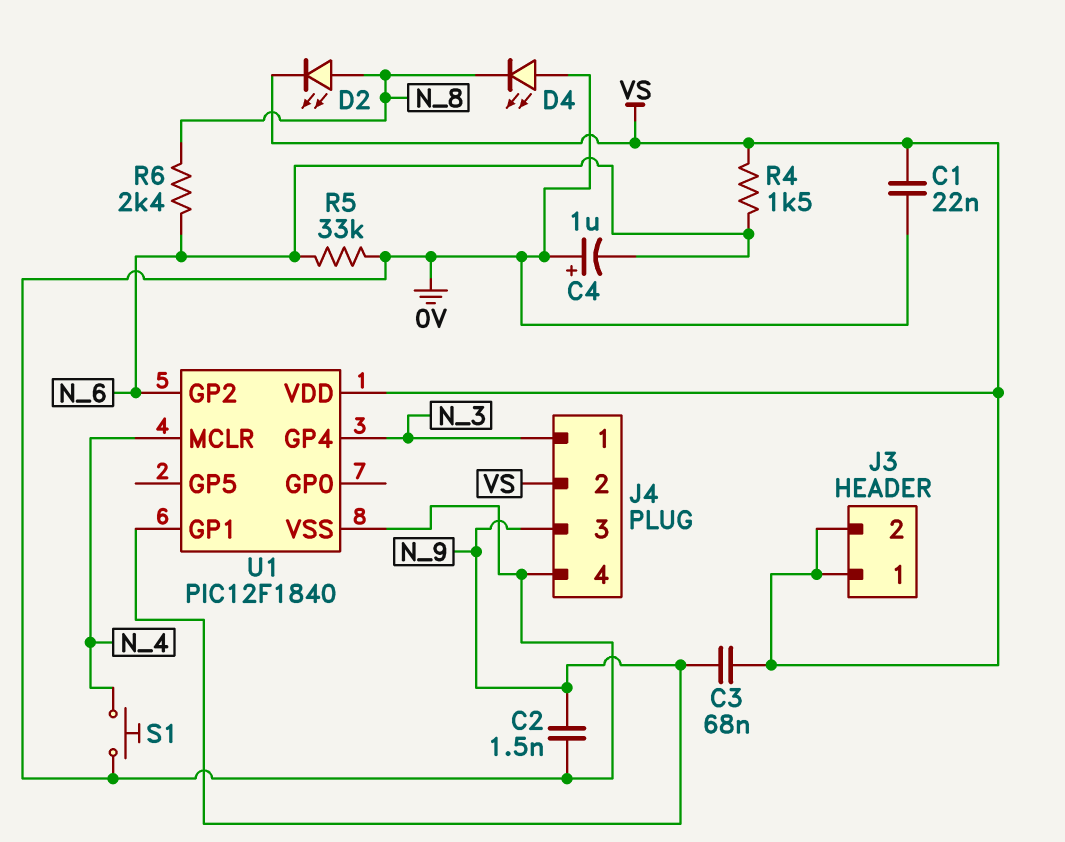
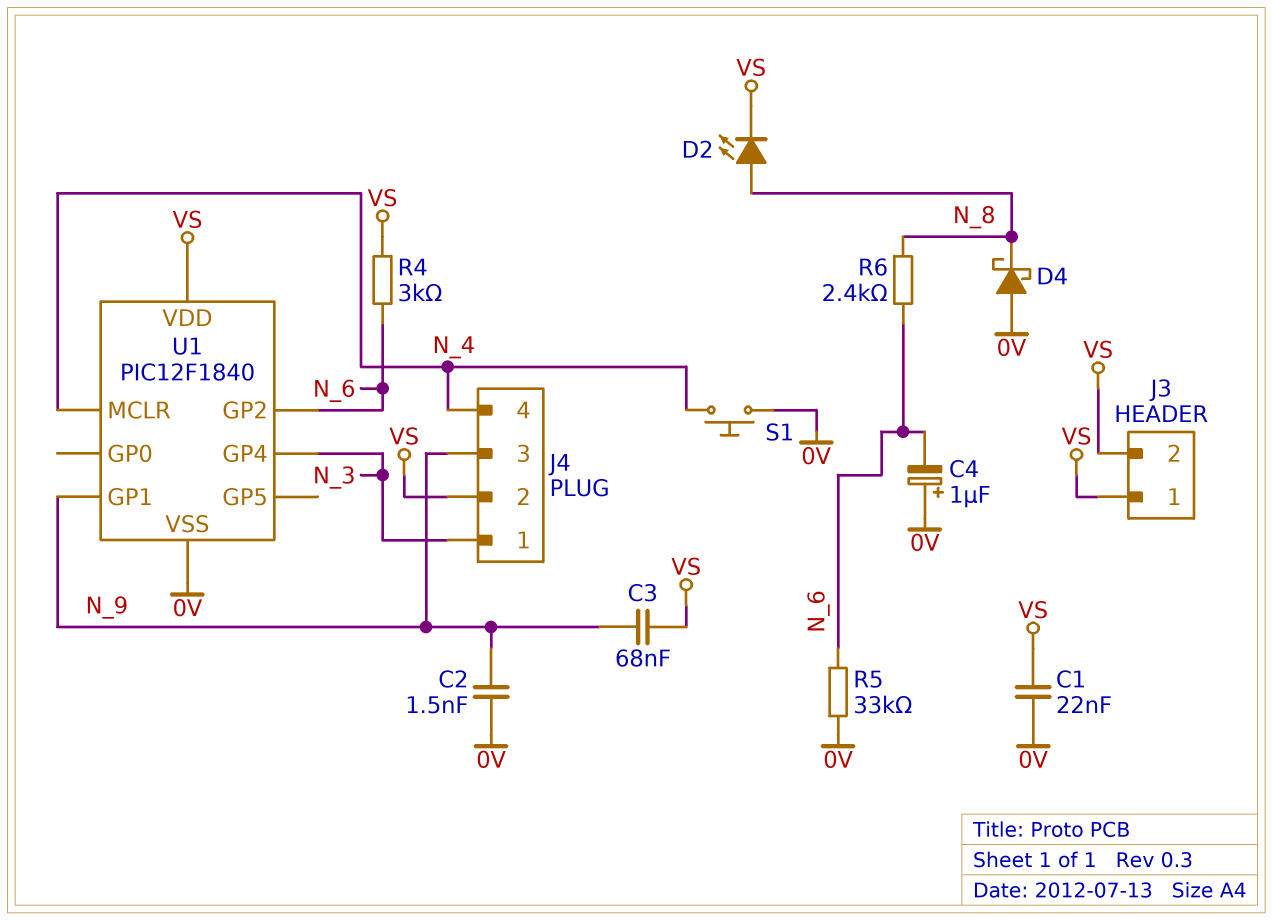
D4: LED (A 0V, K N_8) -> schottky (A 0V, K N_8)
J4 pin 4: 0V -> N_4
R4: 1.5k (N_6, VS) -> 3k (N_6, VS)

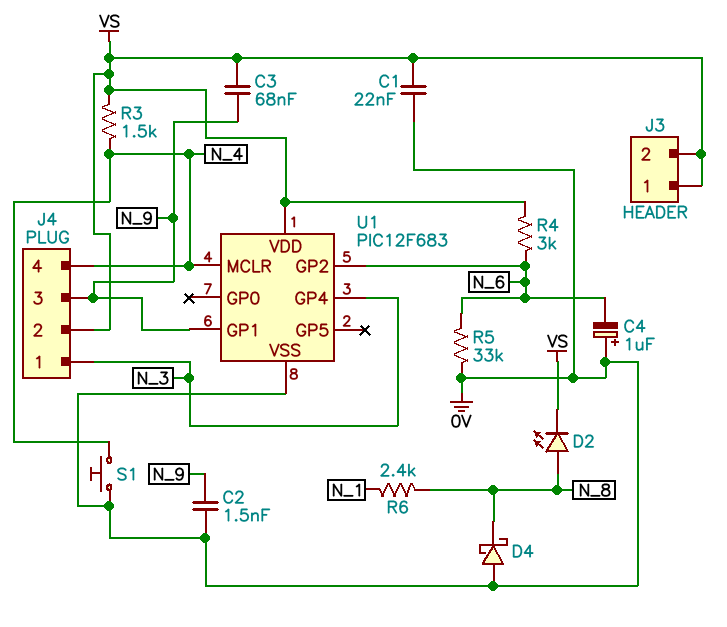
R3: none -> 1.5k (N_4, VS)
R6: 2.4k (N_6, N_8) -> 2.4k (N_1, N_8)
U1: PIC12F1840 -> PIC12F683

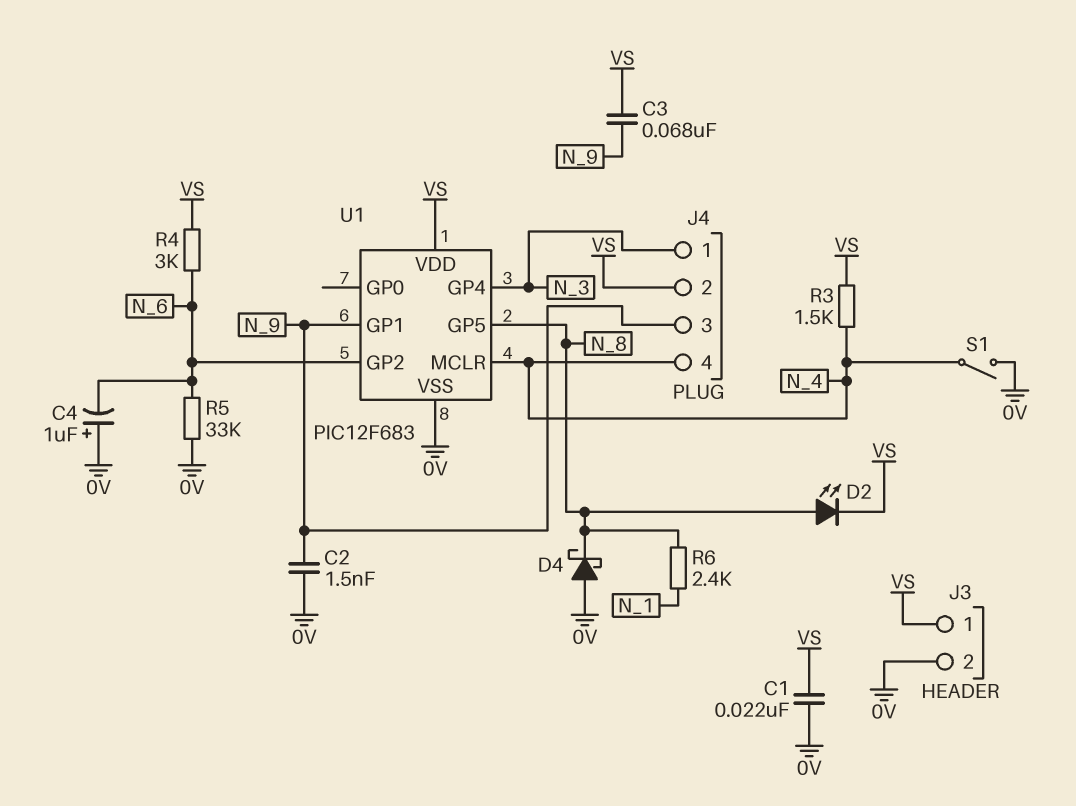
J3 pin 2: VS -> 0V
S1: button (0V, N_4) -> switch (0V, N_4)
U1 pin GP5: none -> N_8

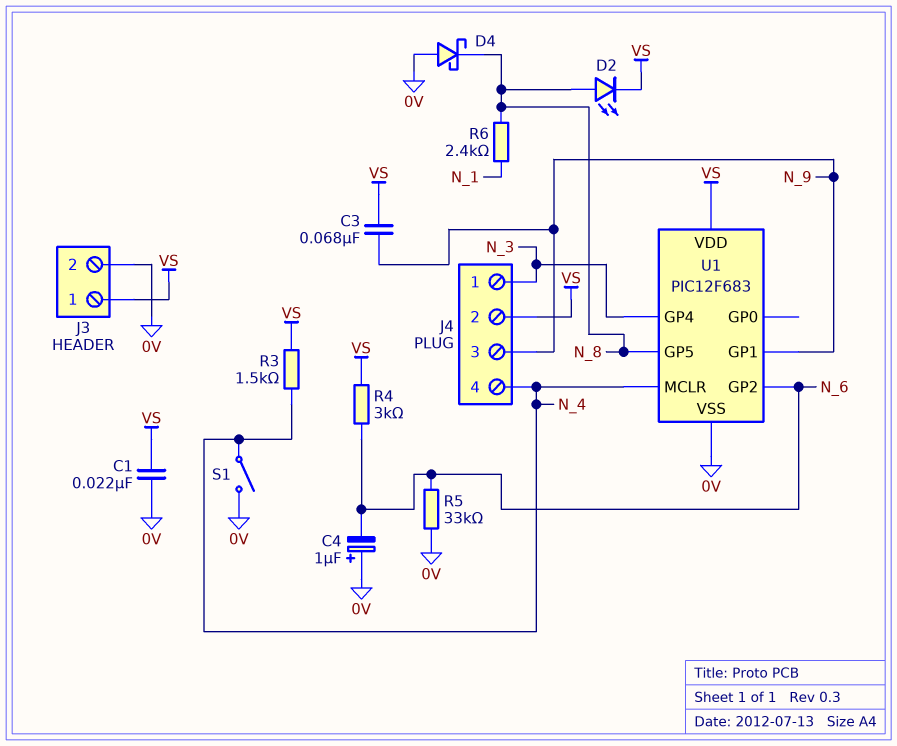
C2: 1.5nF (0V, N_9) -> none

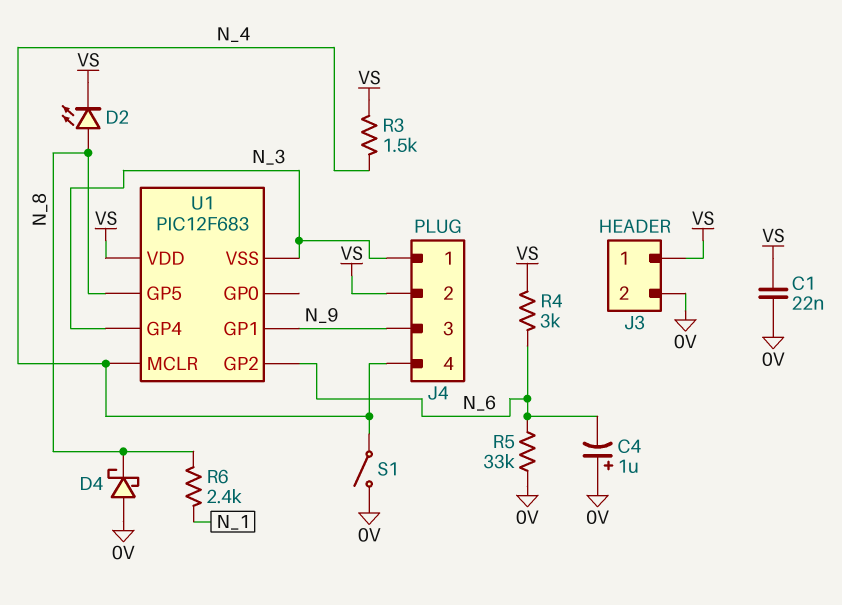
C3: 68nF (N_9, VS) -> none
U1 pin VSS: 0V -> N_3

